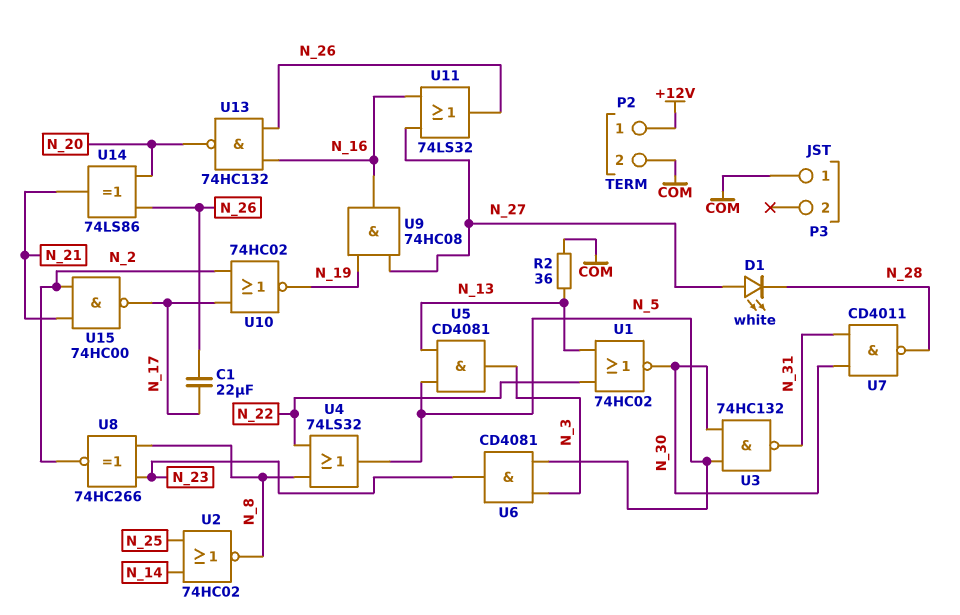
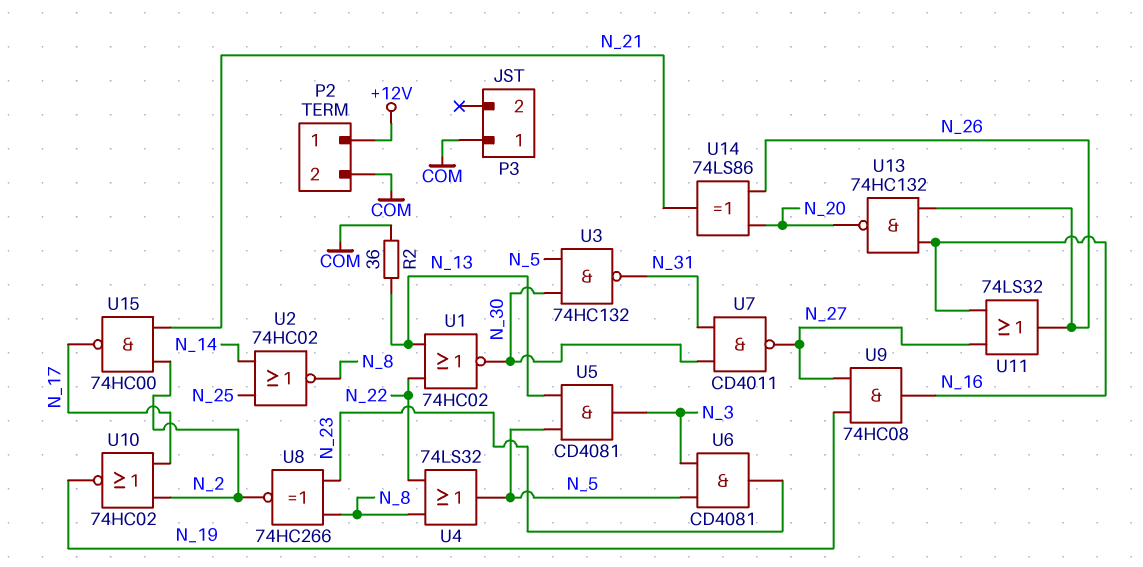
C1: 22uF (N_17, N_26) -> none
D1: LED white (A N_27, K N_28) -> none
U7: NAND CD4011 (in N_30, in N_31, out N_28) -> NAND CD4011 (in N_30, in N_31, out N_27)

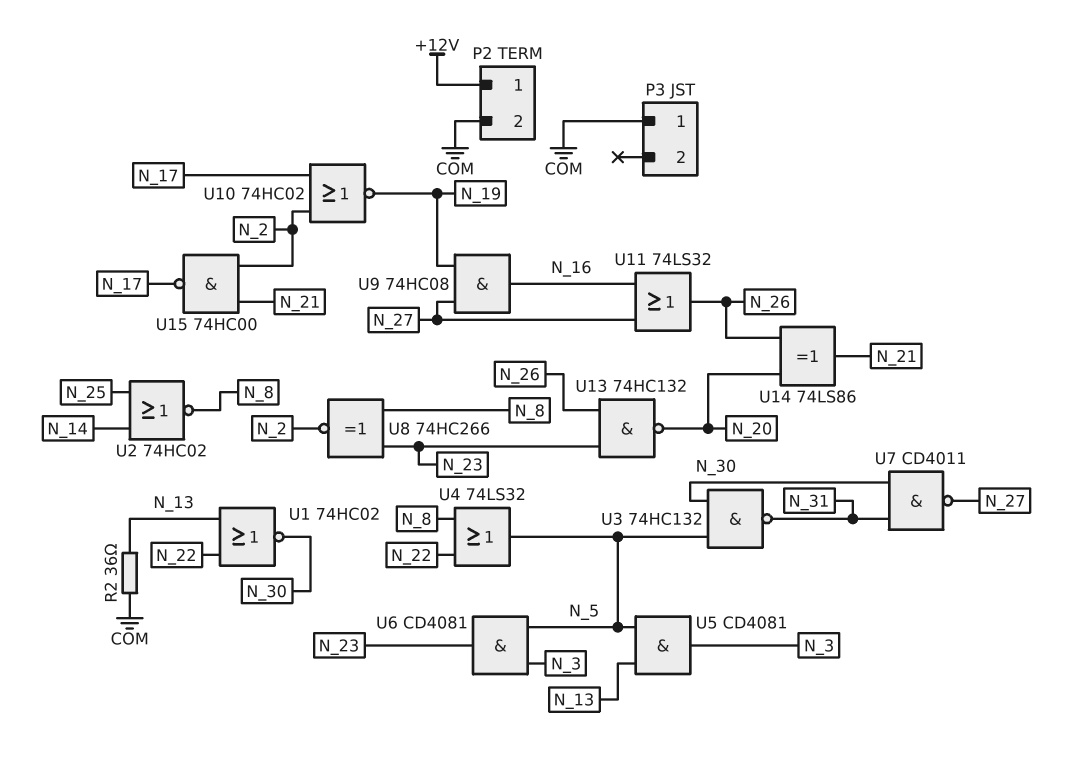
U13: NAND 74HC132 (in N_16, in N_26, out N_20) -> NAND 74HC132 (in N_23, in N_26, out N_20)

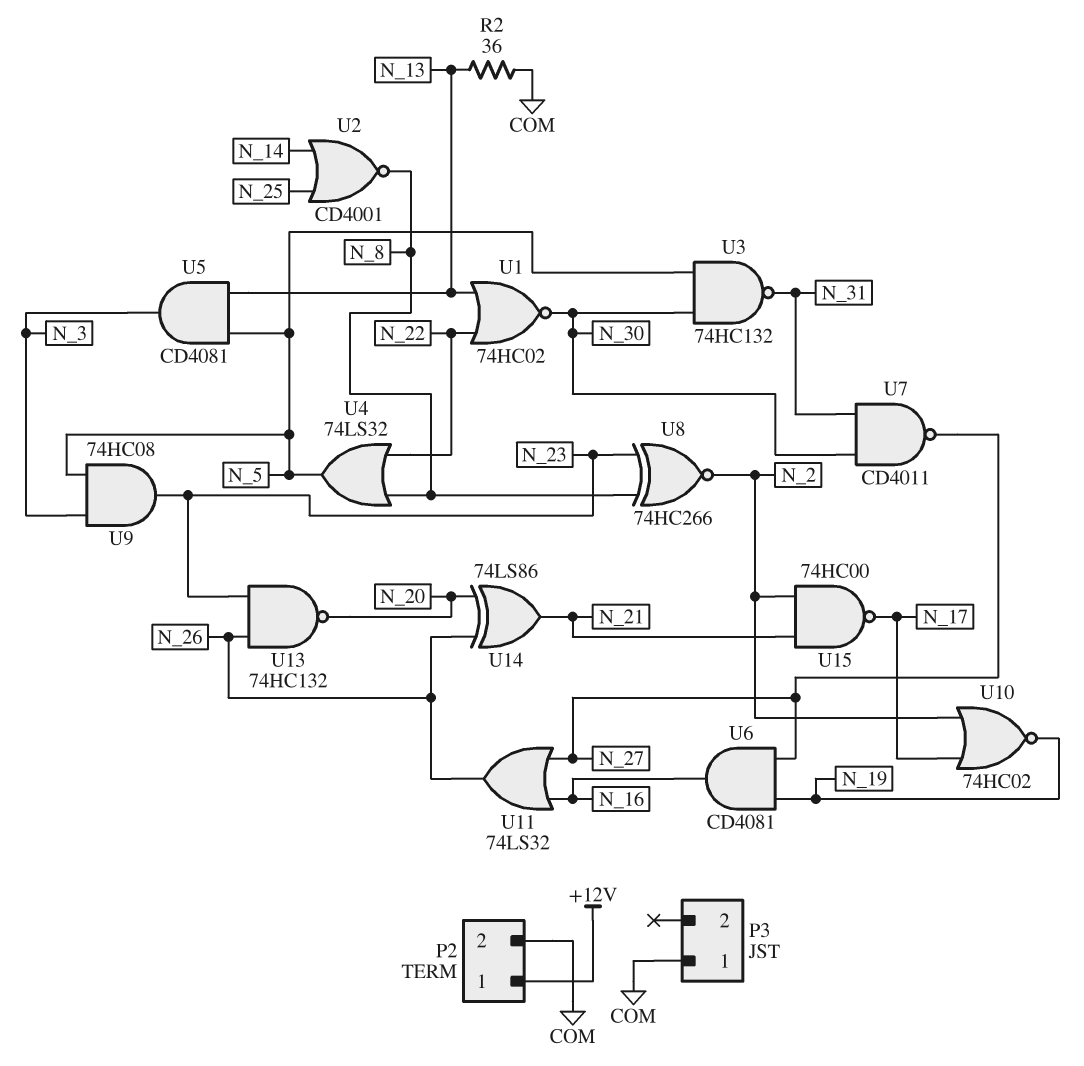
U2: NOR 74HC02 (in N_14, in N_25, out N_8) -> NOR CD4001 (in N_14, in N_25, out N_8)
U6: AND CD4081 (in N_3, in N_5, out N_23) -> AND CD4081 (in N_19, in N_27, out N_16)
U9: AND 74HC08 (in N_19, in N_27, out N_16) -> AND 74HC08 (in N_3, in N_5, out N_23)

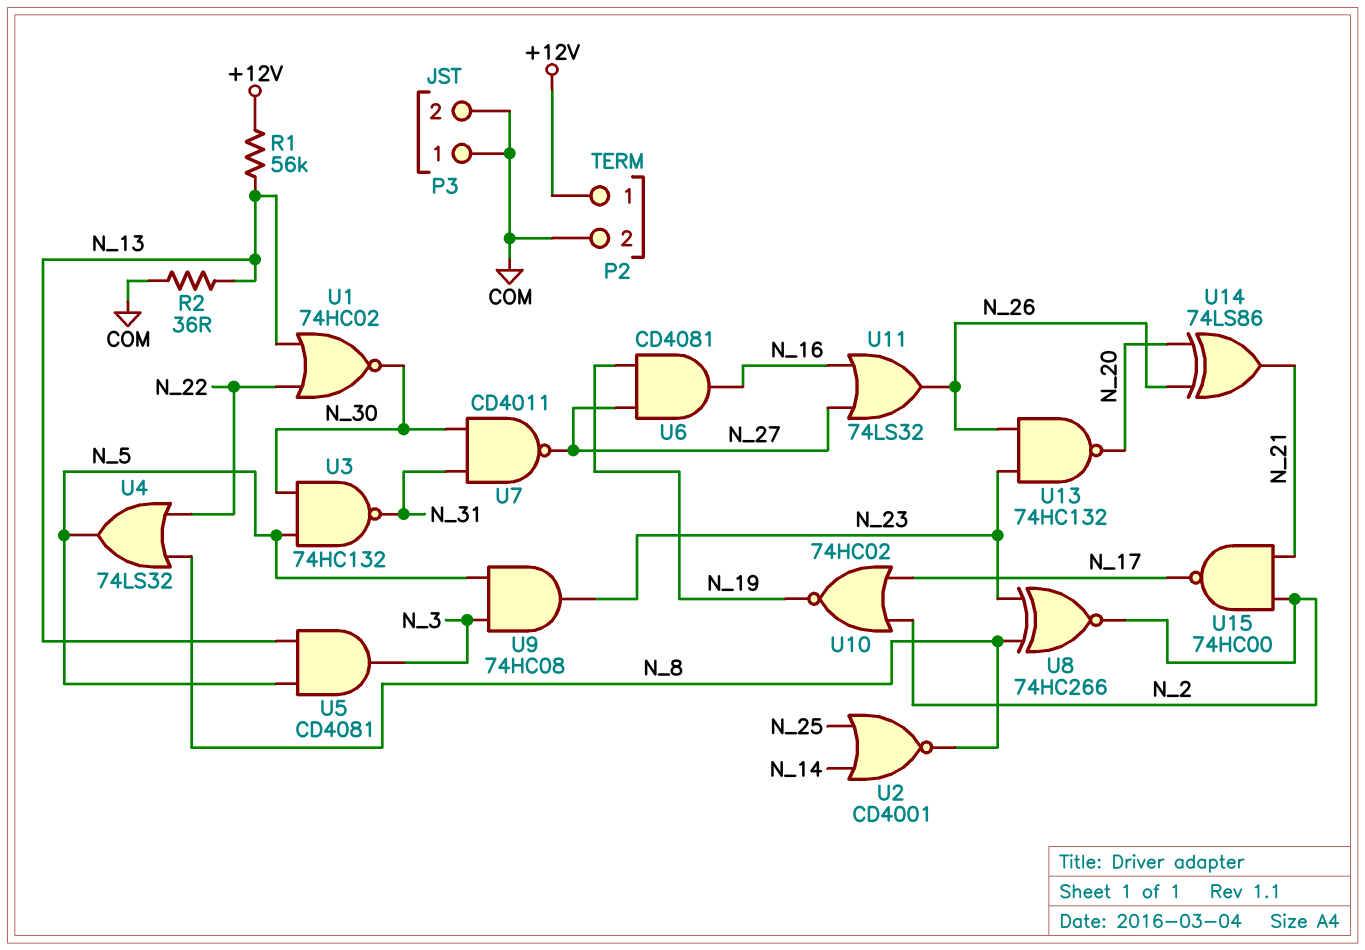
P3 pin 2: none -> COM
R1: none -> 56k (+12V, N_13)

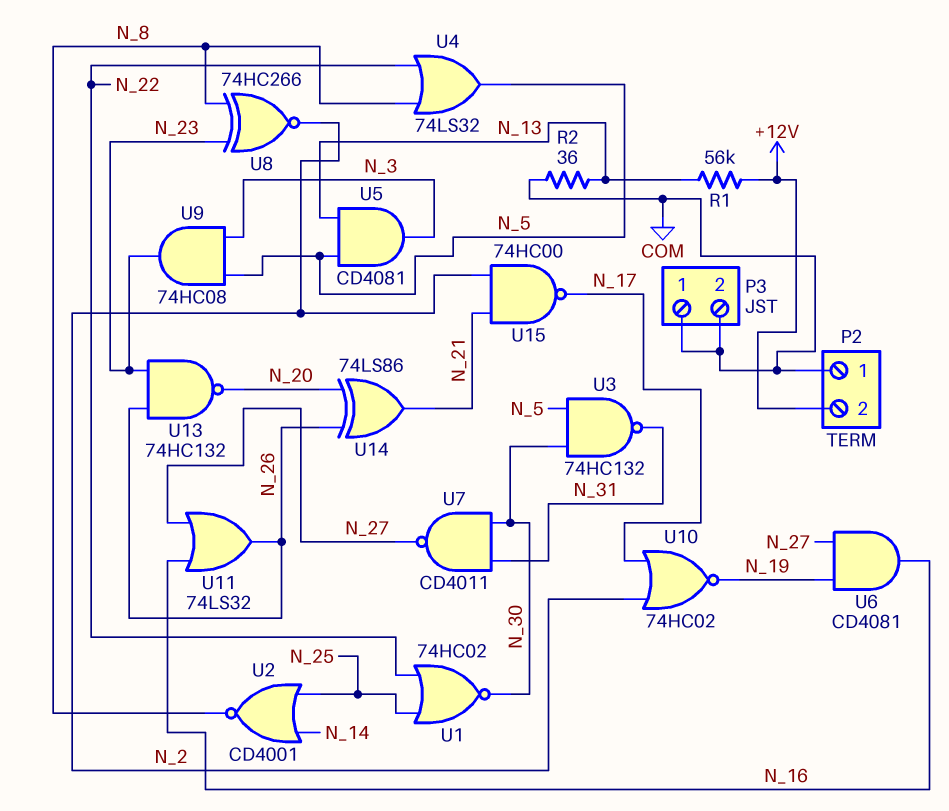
P2 pin 1: +12V -> COM
P2 pin 2: COM -> +12V
U1: NOR 74HC02 (in N_13, in N_22, out N_30) -> NOR 74HC02 (in N_22, in N_25, out N_30)

